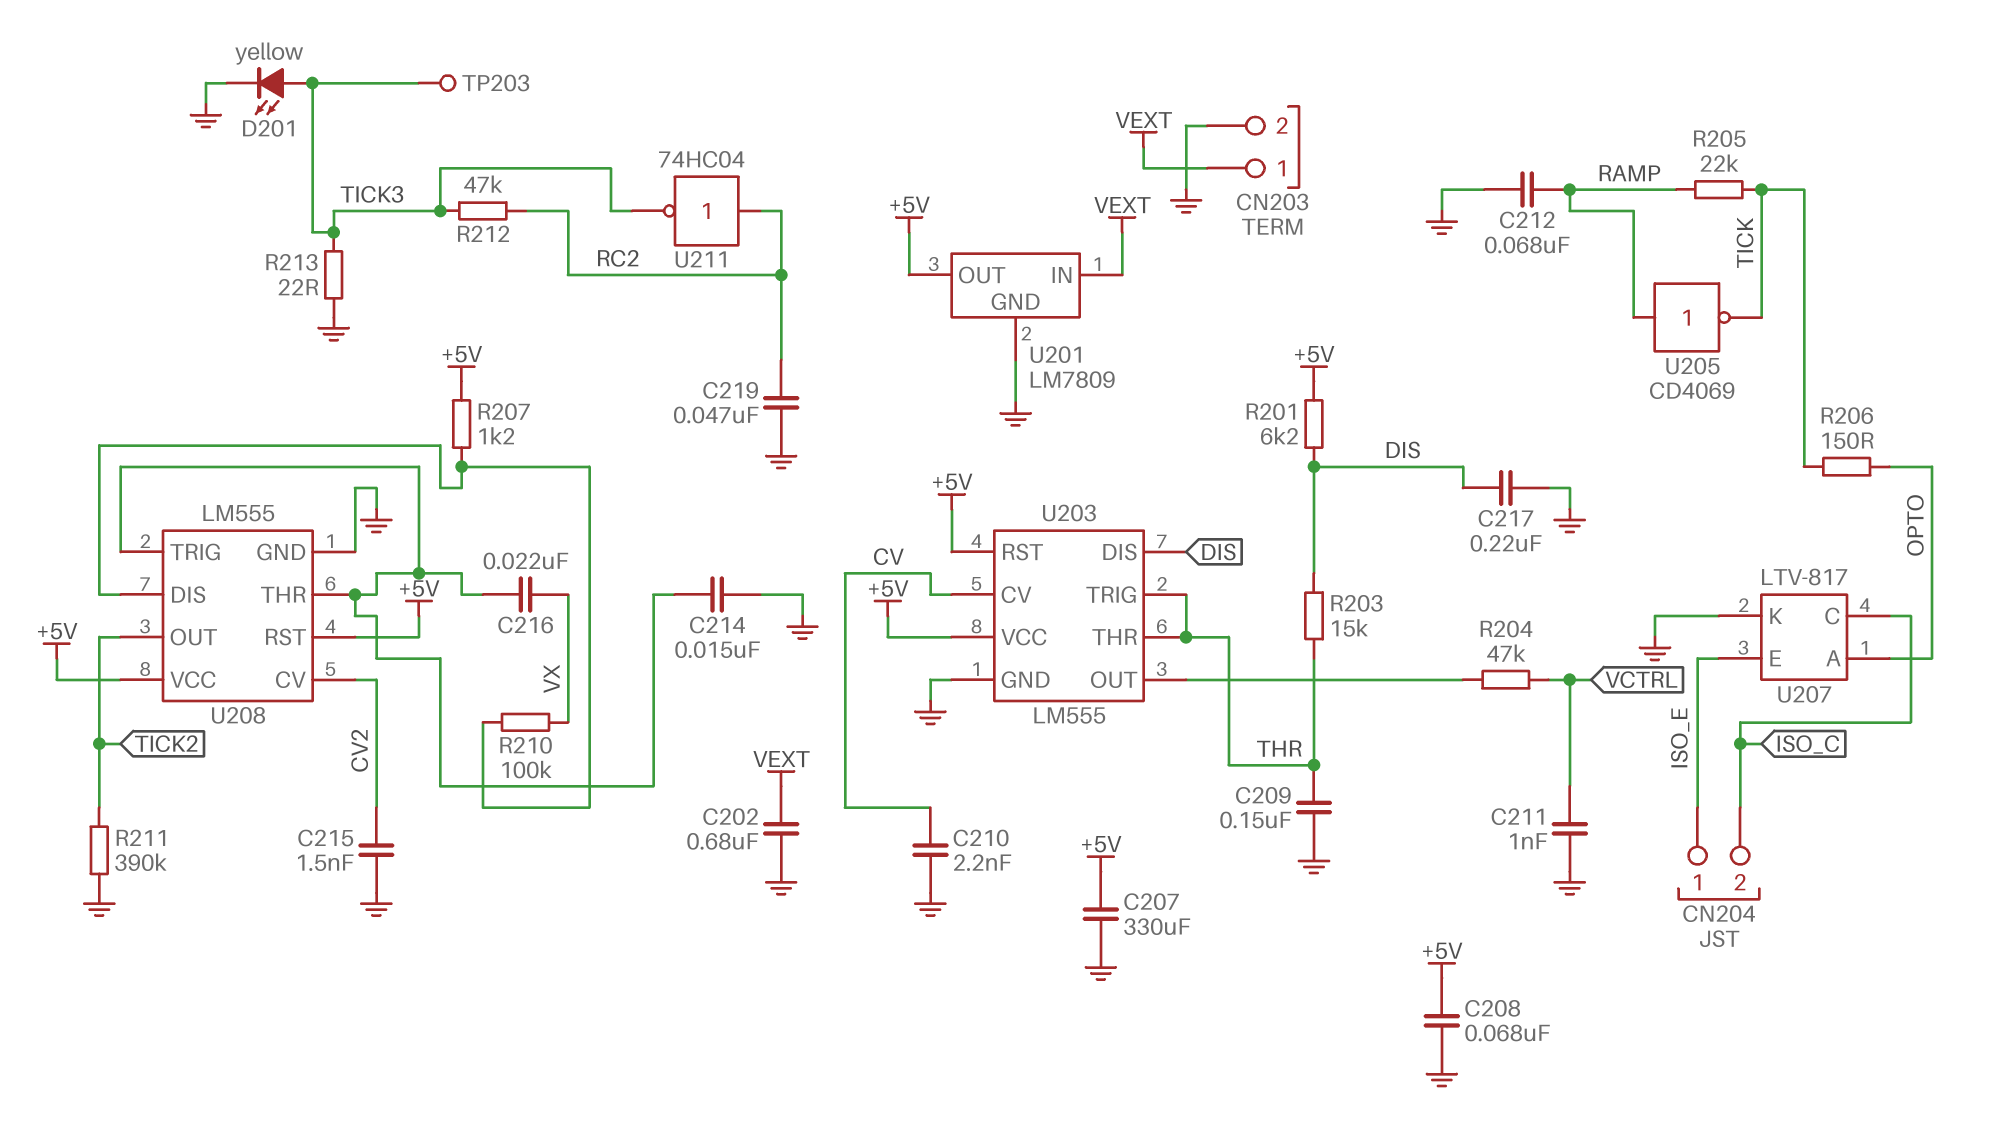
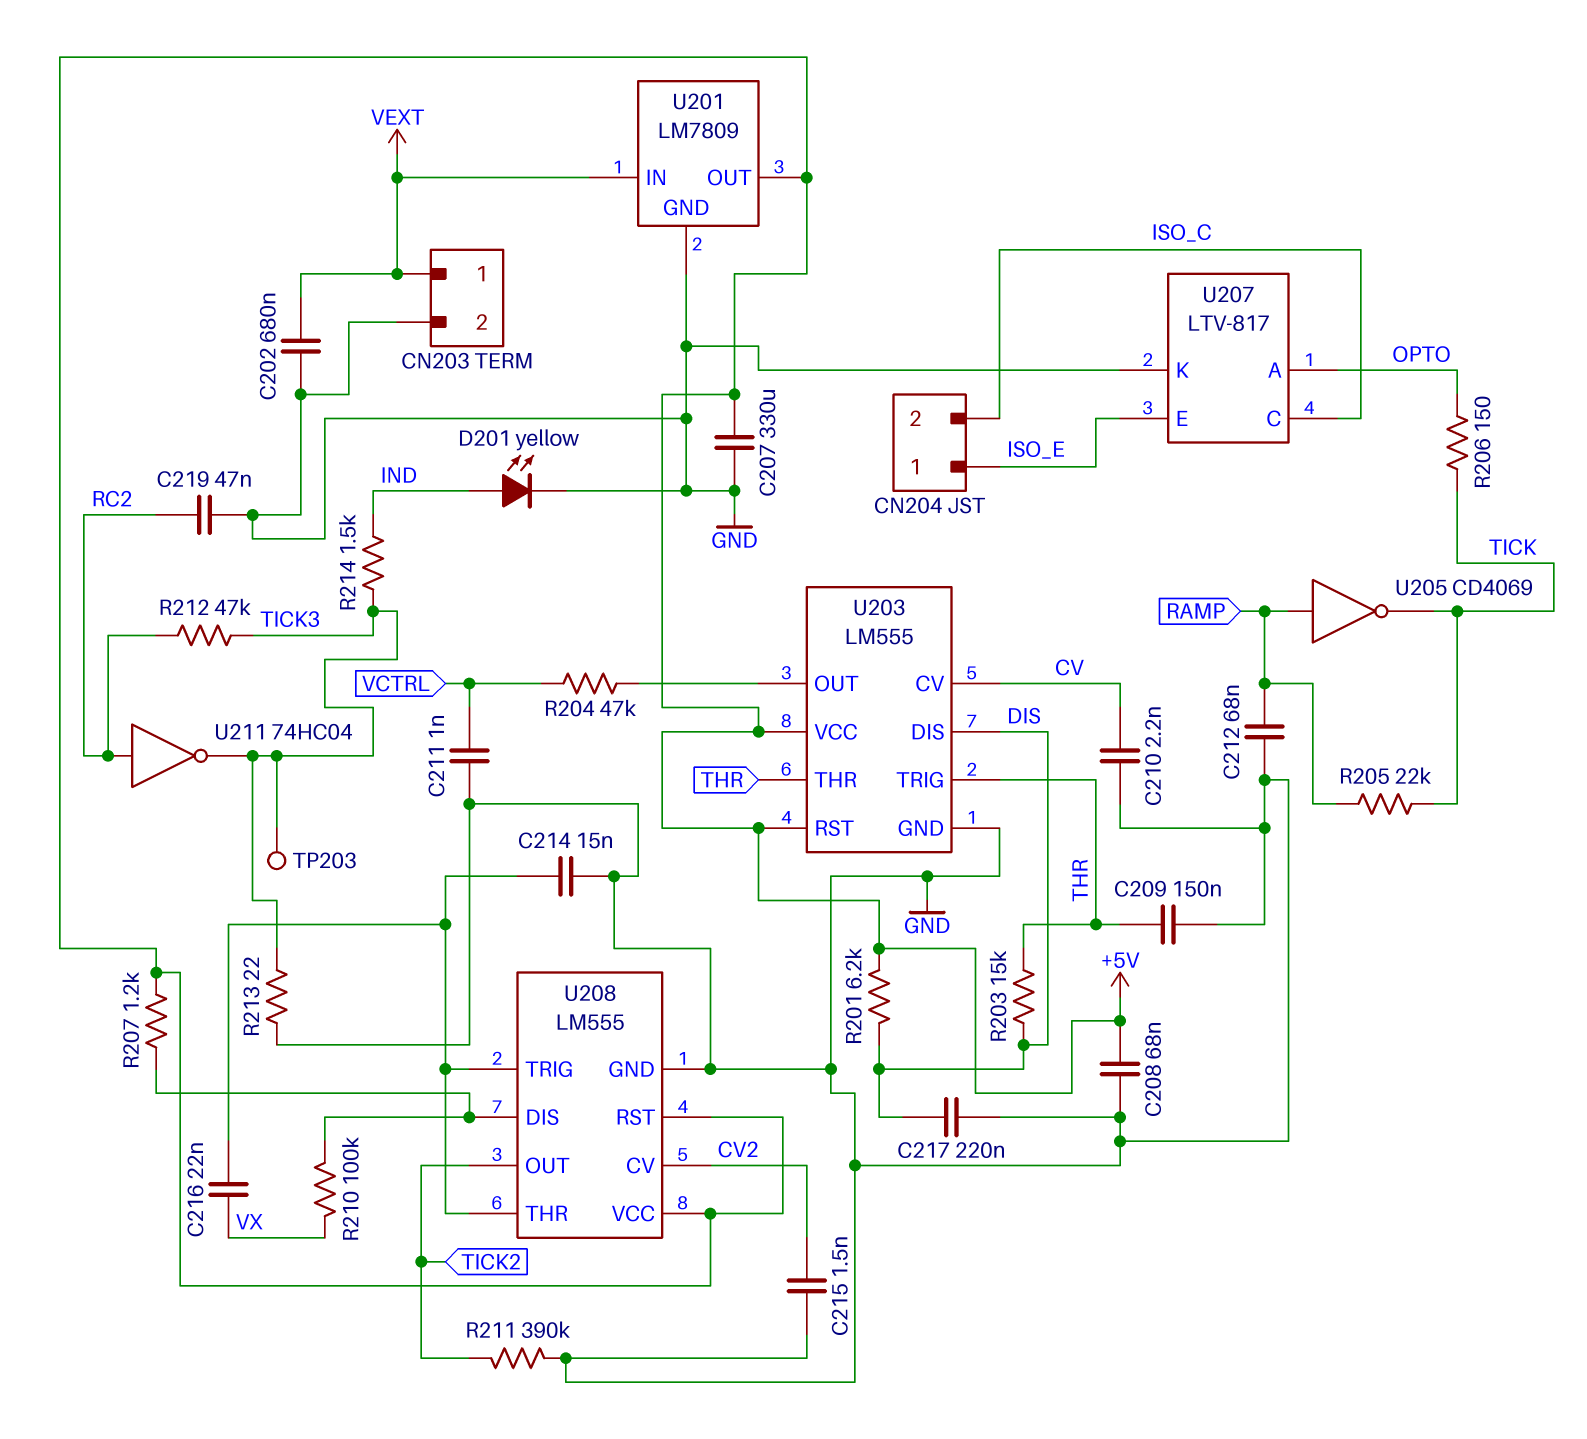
D201: LED yellow (A TICK3, K GND) -> LED yellow (A IND, K GND)
R214: none -> 1.5k (IND, TICK3)

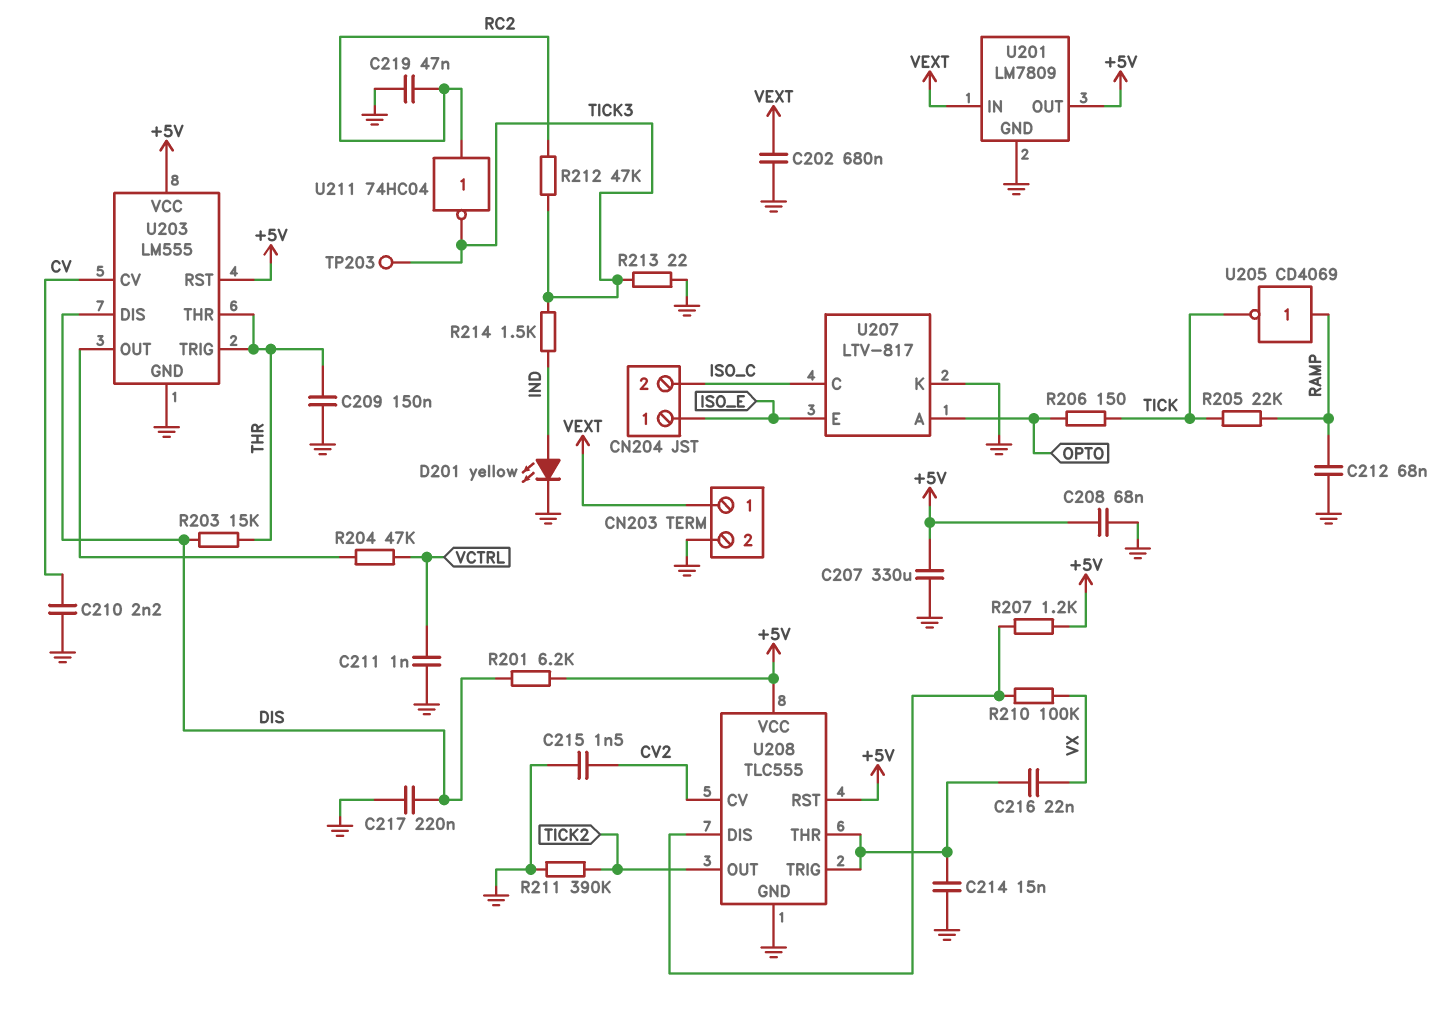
U208: LM555 -> TLC555

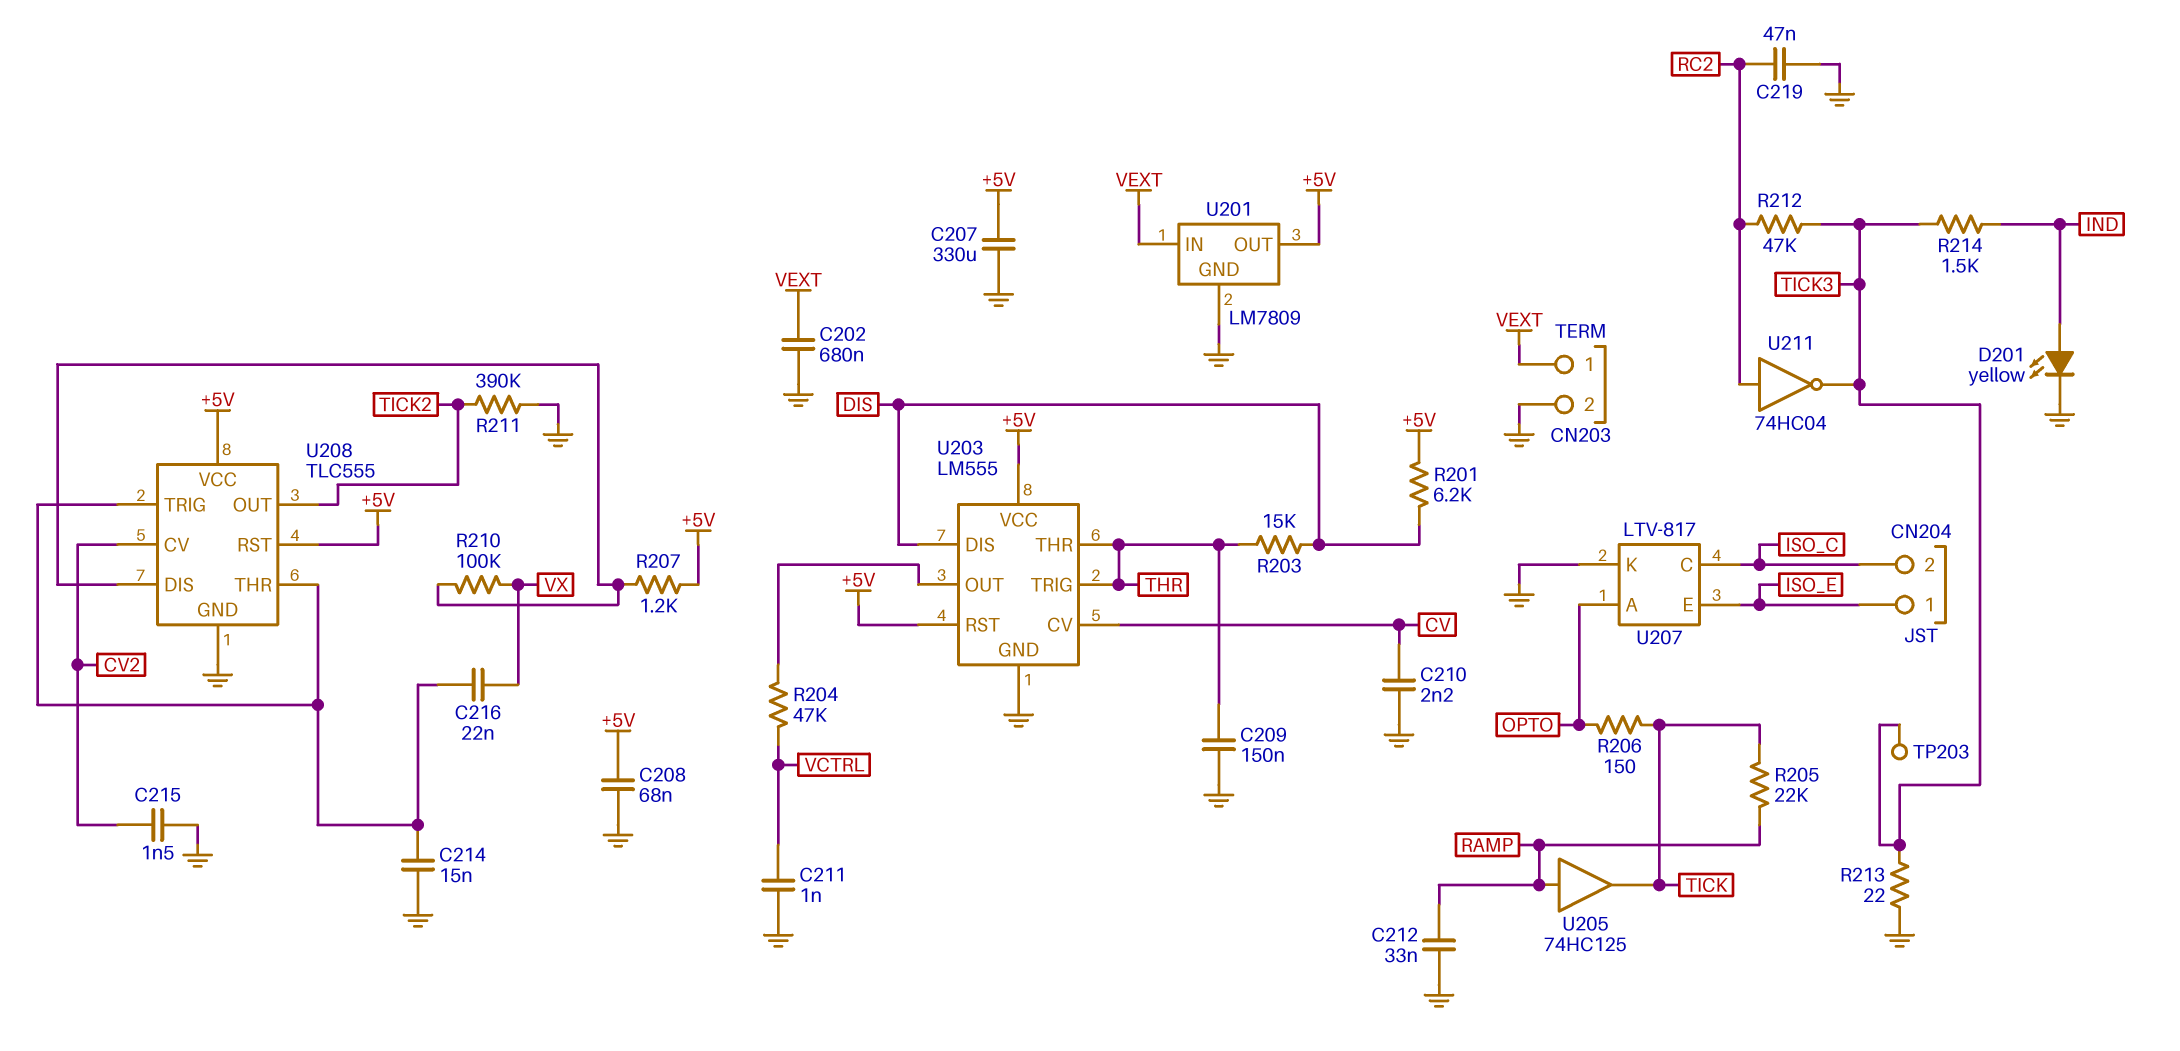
C212: 68nF (GND, RAMP) -> 33nF (GND, RAMP)
C217: 220nF (DIS, GND) -> none
U205: NOT CD4069 (in RAMP, out TICK) -> buffer 74HC125 (in RAMP, out TICK)

